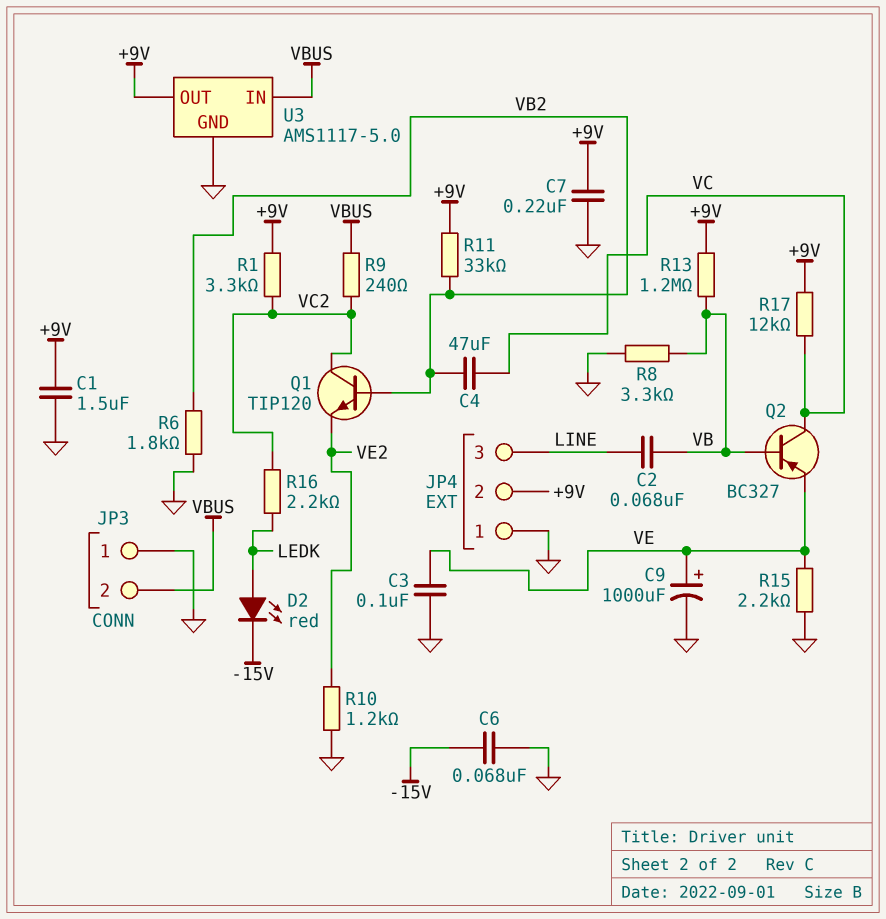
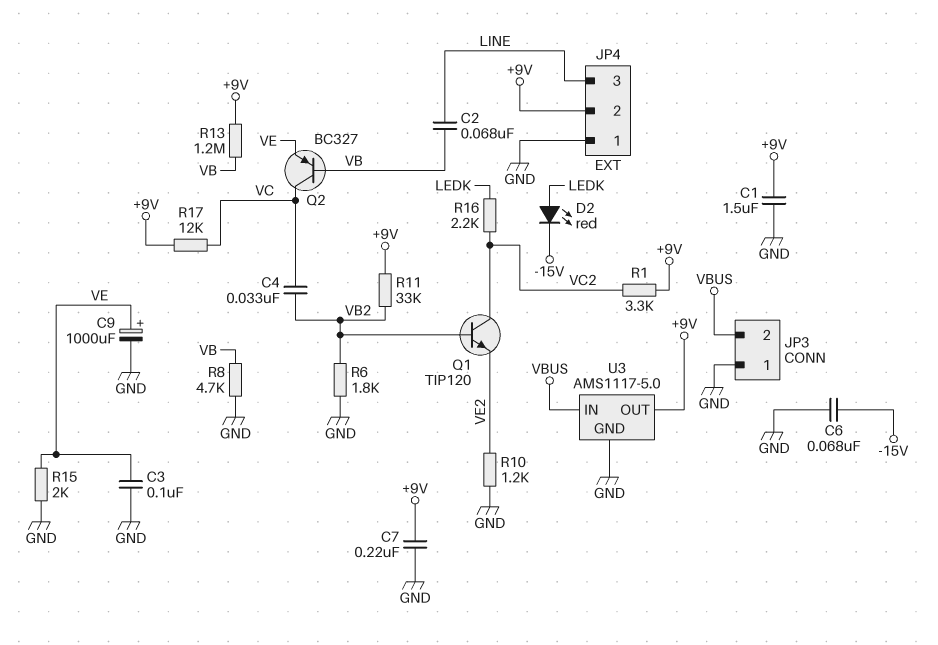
C4: 47uF (VB2, VC) -> 33nF (VB2, VC)
R8: 3.3k (GND, VB) -> 4.7k (GND, VB)
R9: 240 (VBUS, VC2) -> none
R15: 2.2k (GND, VE) -> 2k (GND, VE)

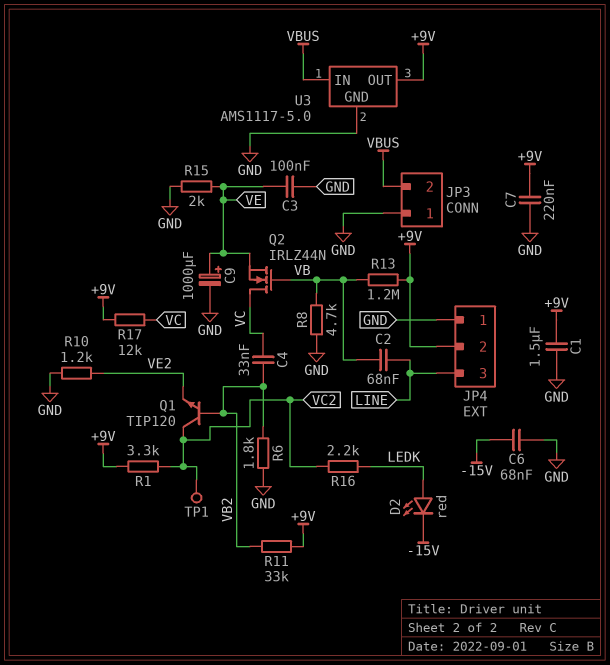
Q2: PNP BC327 (B VB, C VC, E VE) -> NMOS IRLZ44N (G VB, D VC, S VE)
TP1: none -> test point (VC2)

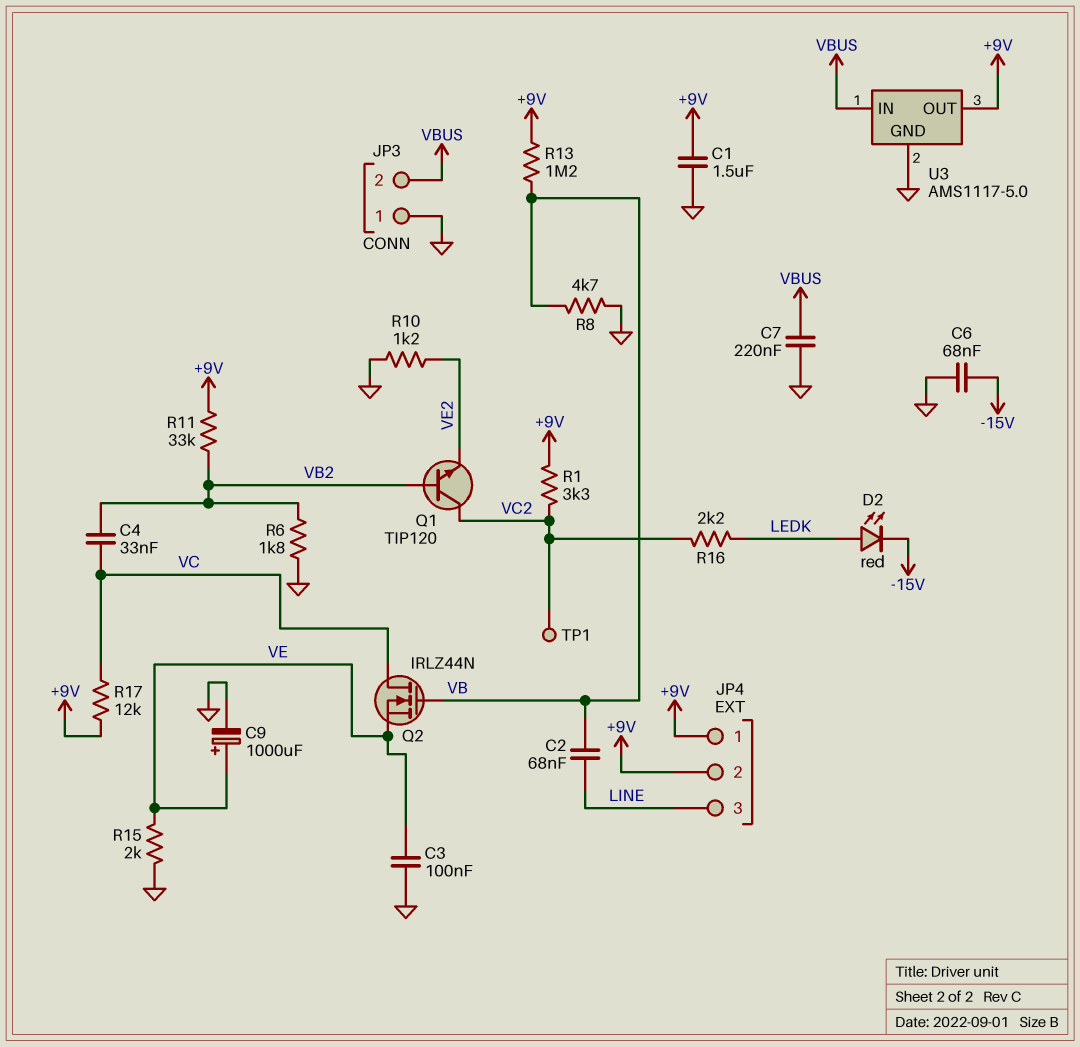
C7: 220nF (+9V, GND) -> 220nF (GND, VBUS)
JP4 pin 1: GND -> +9V

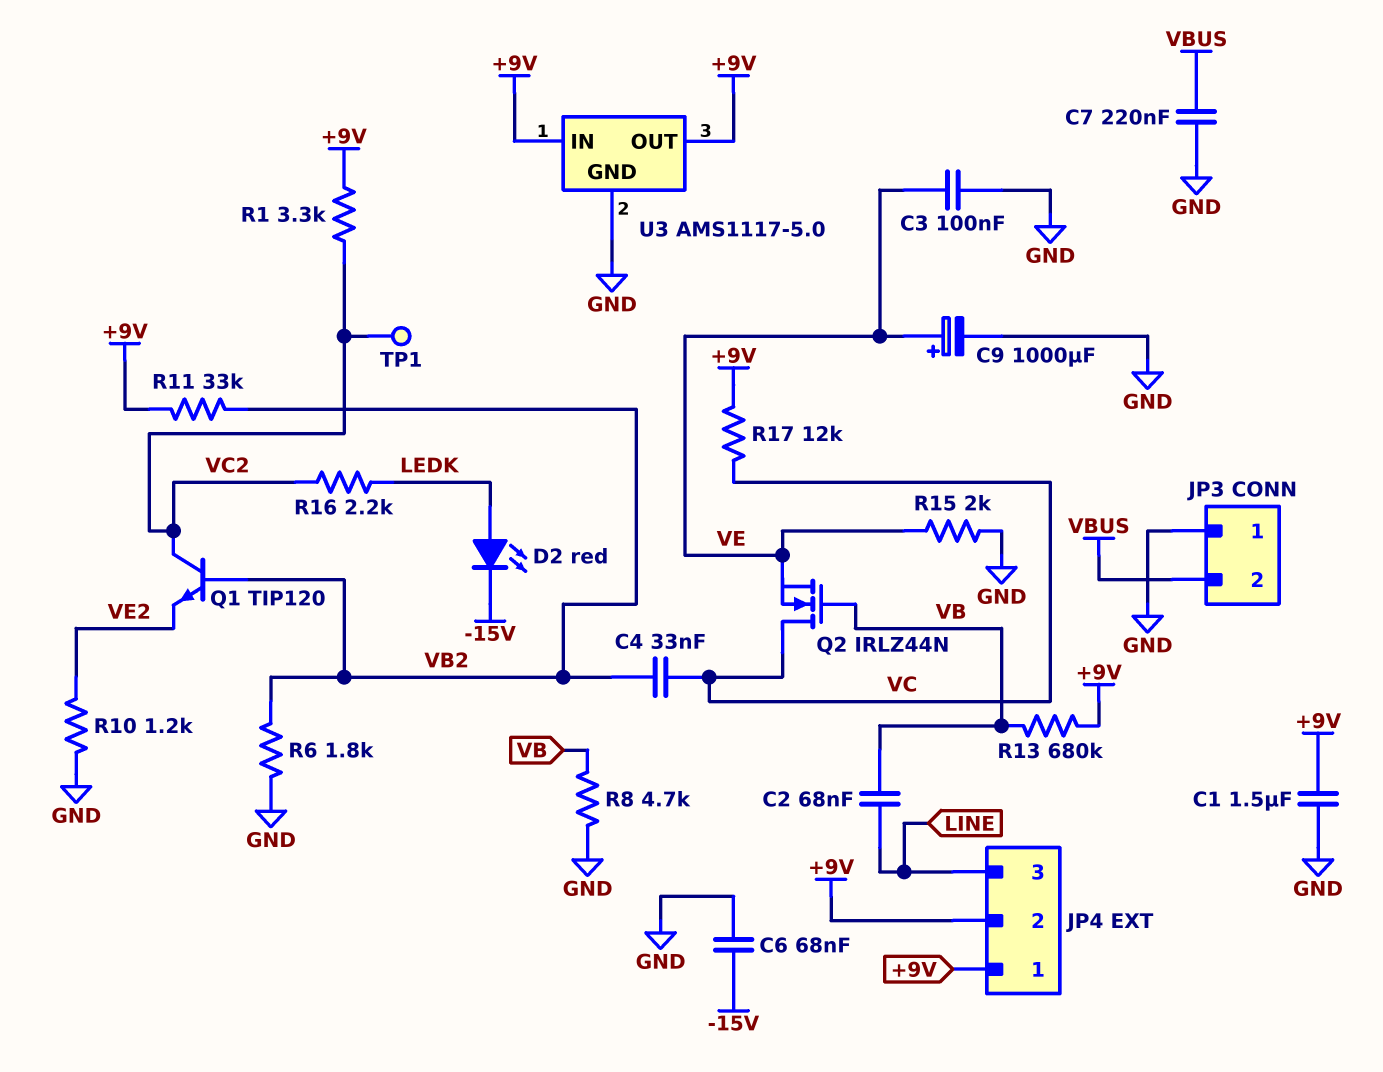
R13: 1.2M (+9V, VB) -> 680k (+9V, VB)
U3 pin IN: VBUS -> +9V

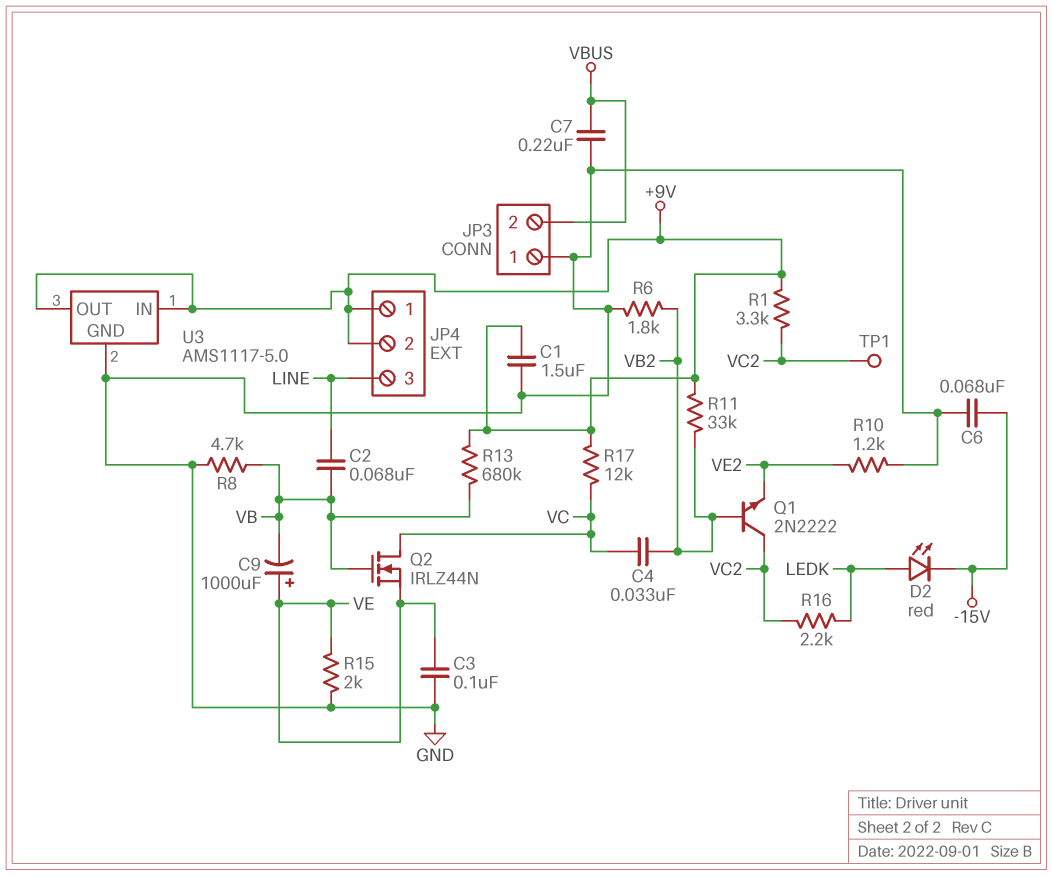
C9: 1000uF (plus VE, minus GND) -> 1000uF (plus VE, minus VB)
Q1: NPN TIP120 (B VB2, C VC2, E VE2) -> NPN 2N2222 (B VB2, C VC2, E VE2)

